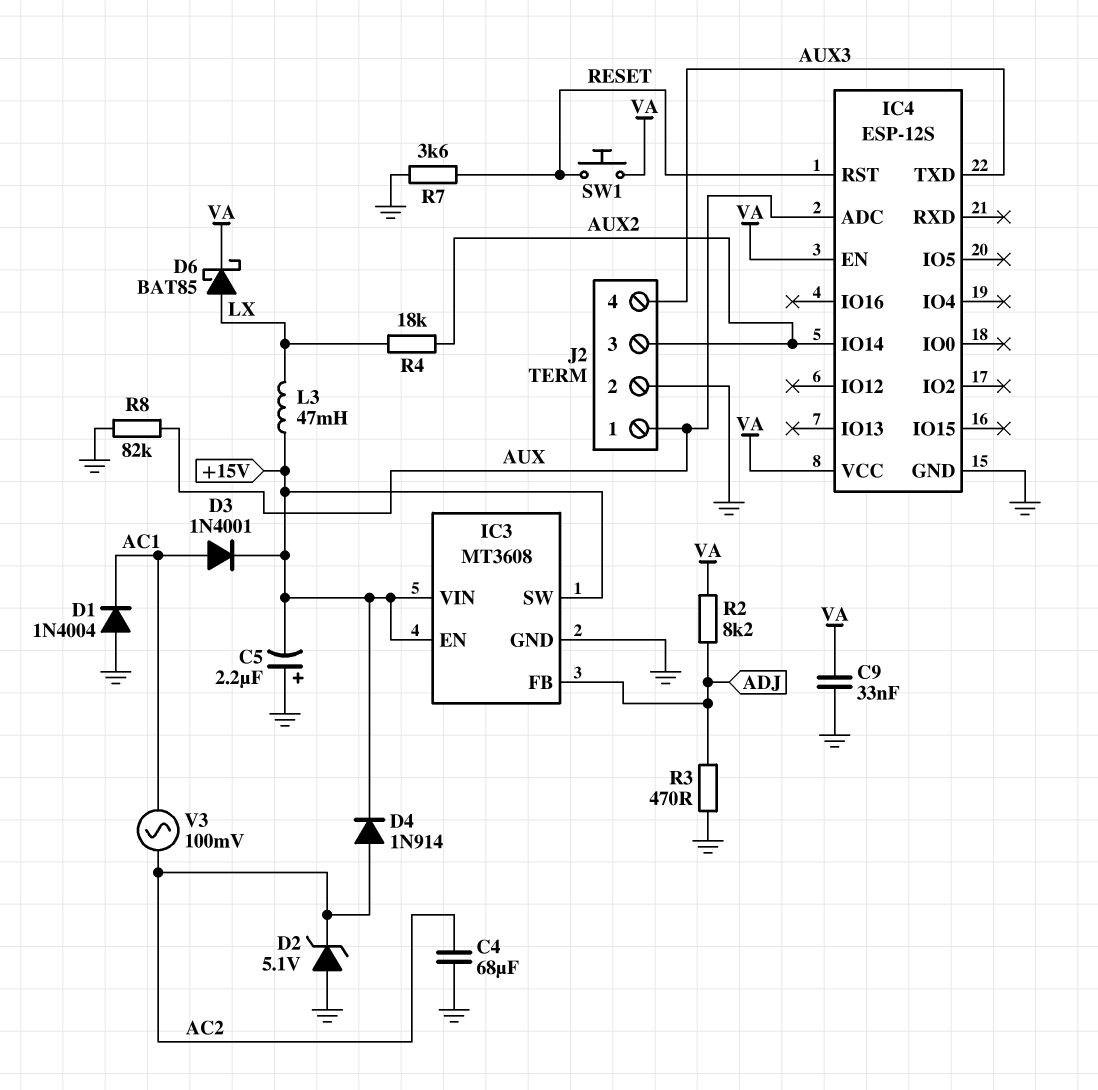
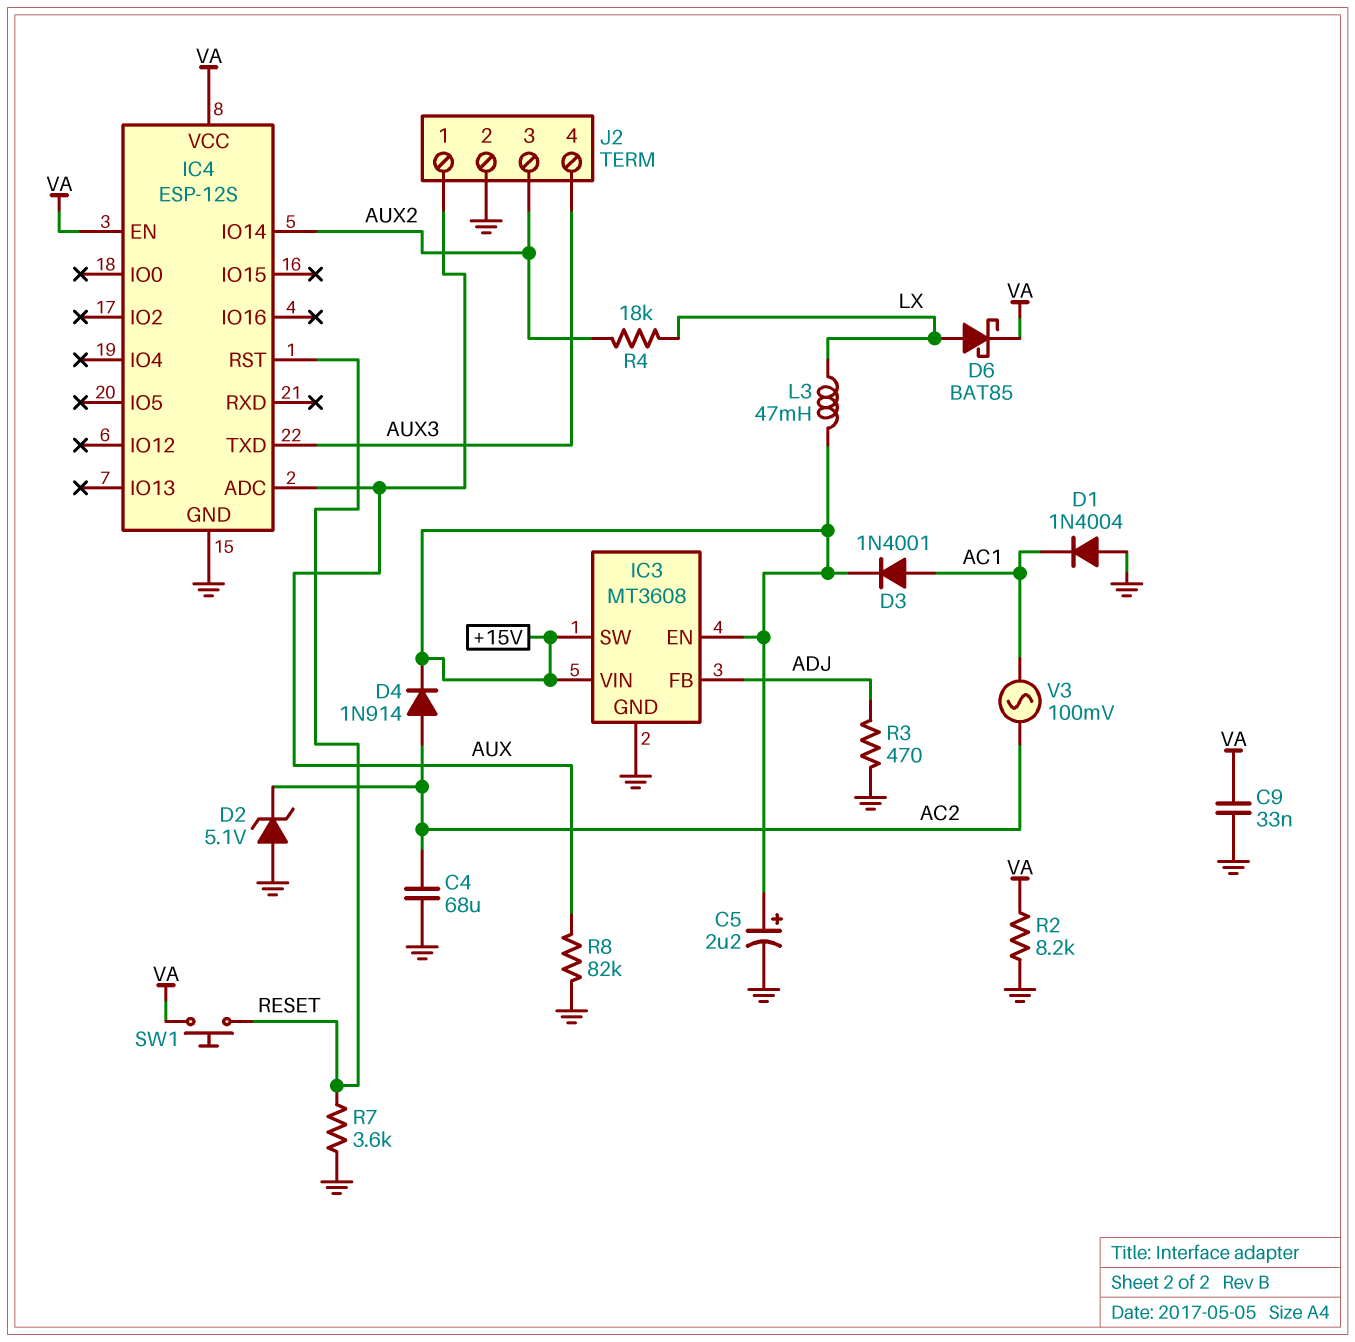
C5: 2.2uF (plus GND, minus +15V) -> 2.2uF (plus +15V, minus GND)
R2: 8.2k (ADJ, VA) -> 8.2k (GND, VA)

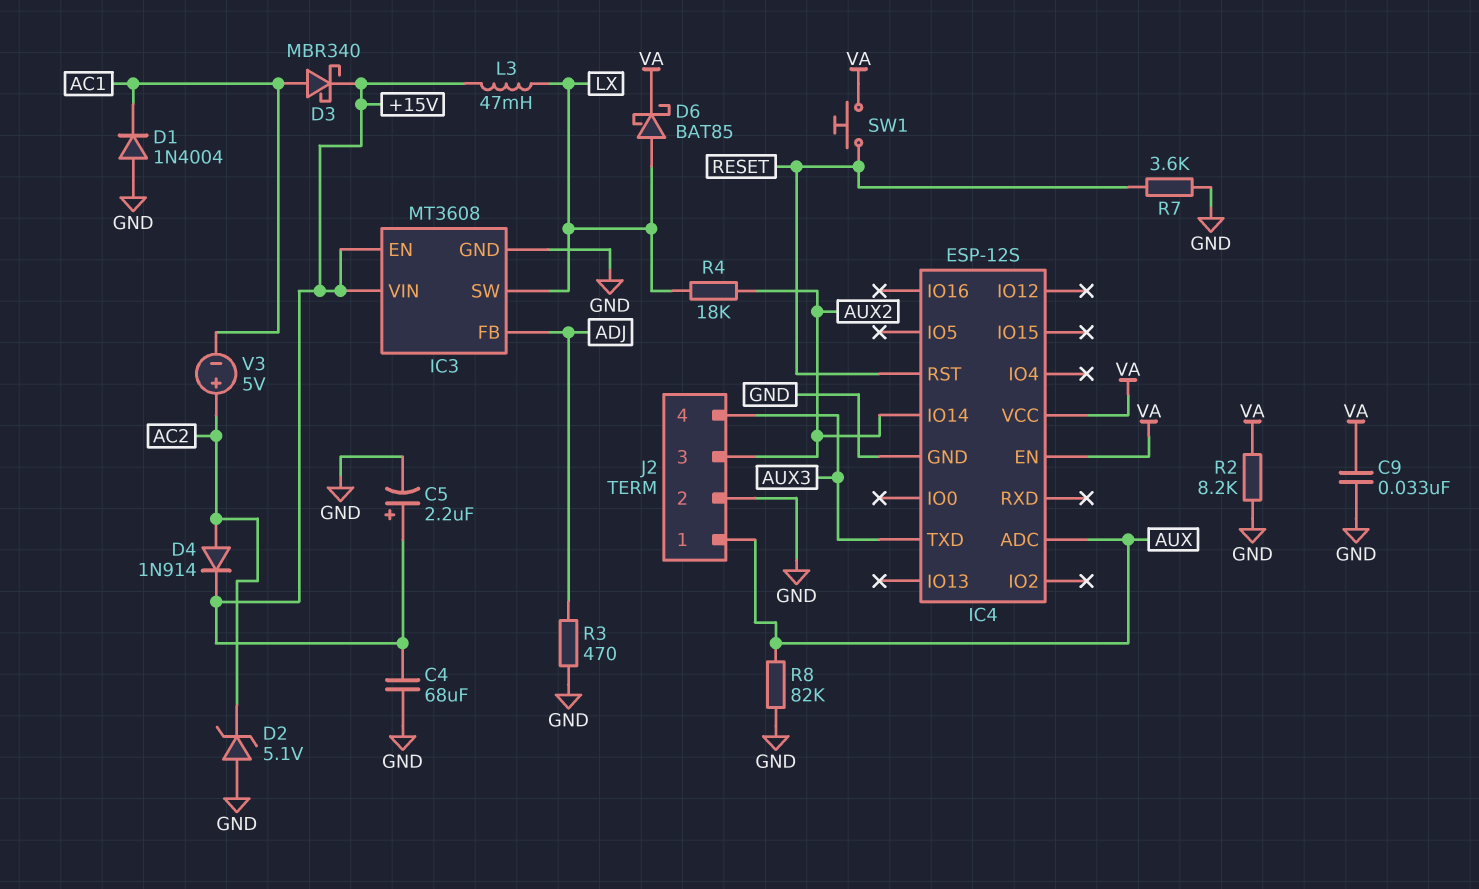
C4: 68uF (AC2, GND) -> 68uF (+15V, GND)
D3: diode 1N4001 (A AC1, K +15V) -> schottky MBR340 (A AC1, K +15V)
IC3 pin SW: +15V -> LX
V3: AC 100mV (AC1, AC2) -> 5V (plus AC2, minus AC1)

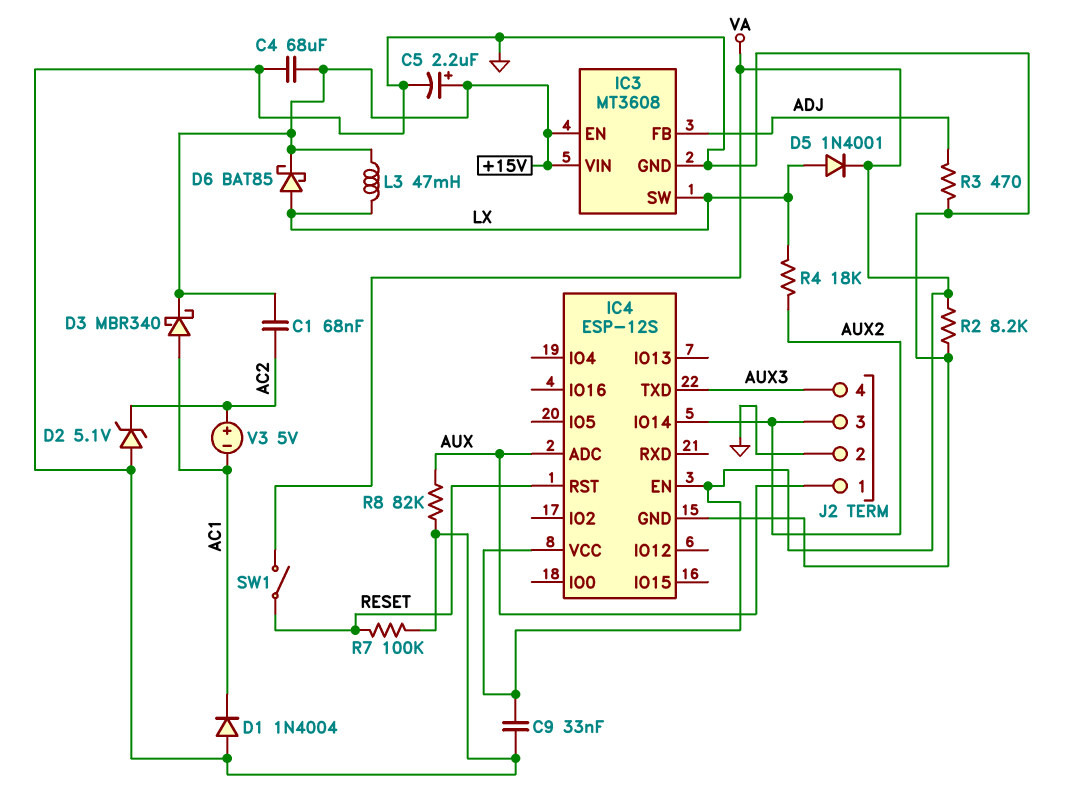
C1: none -> 68nF (+15V, AC2)
D4: diode 1N914 (A AC2, K +15V) -> none
D5: none -> diode 1N4001 (A LX, K VA)
D6: schottky BAT85 (A LX, K VA) -> schottky BAT85 (A LX, K +15V)
R7: 3.6k (GND, RESET) -> 100k (GND, RESET)
SW1: button (RESET, VA) -> switch (RESET, VA)

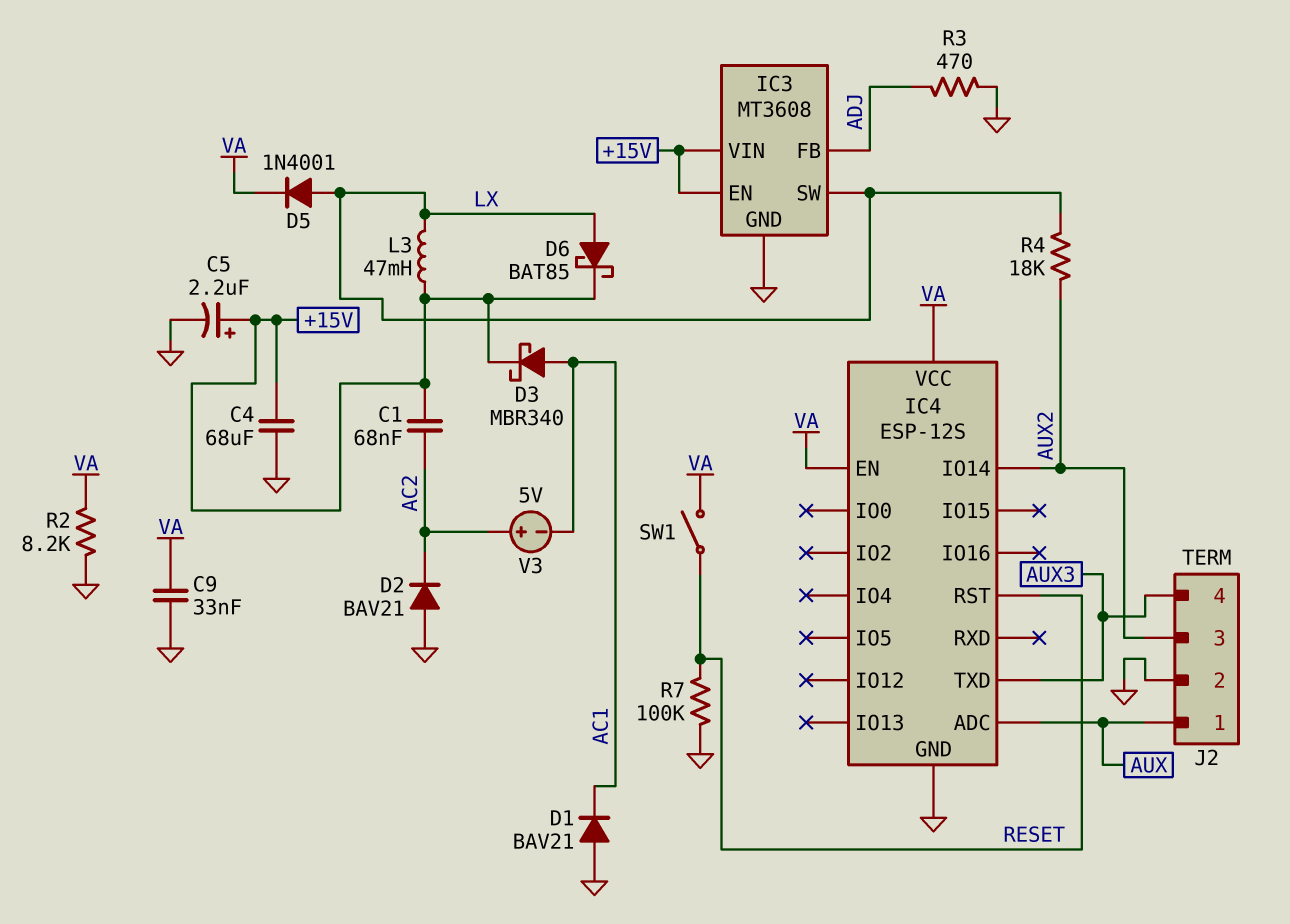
D1: diode 1N4004 (A GND, K AC1) -> diode BAV21 (A GND, K AC1)
D2: zener 5.1V (A GND, K AC2) -> diode BAV21 (A GND, K AC2)
R8: 82k (AUX, GND) -> none

